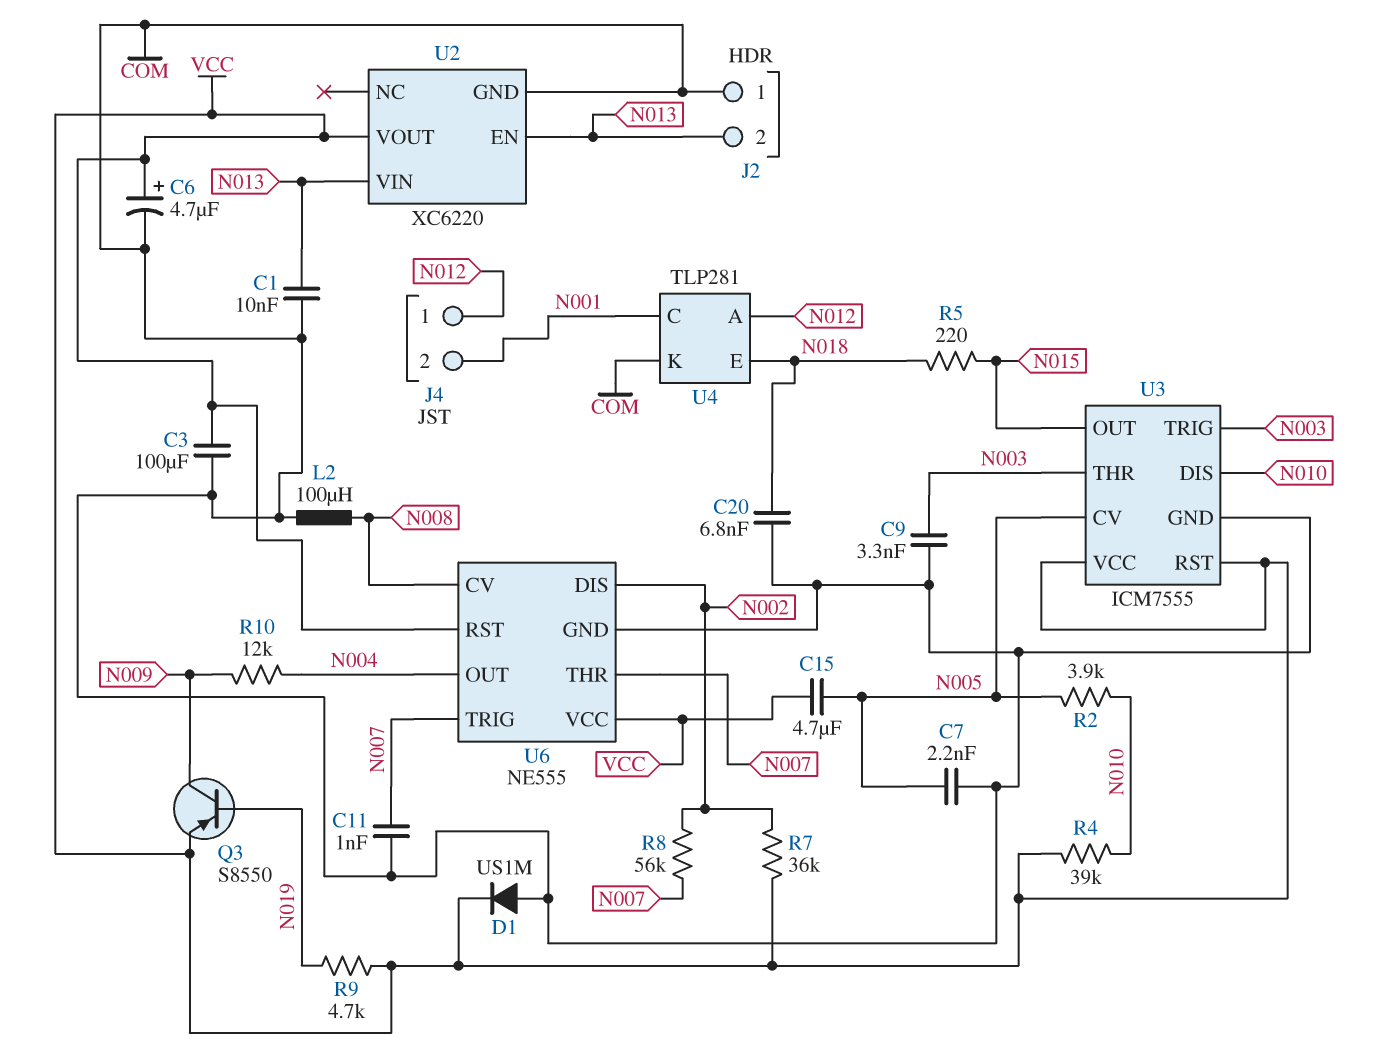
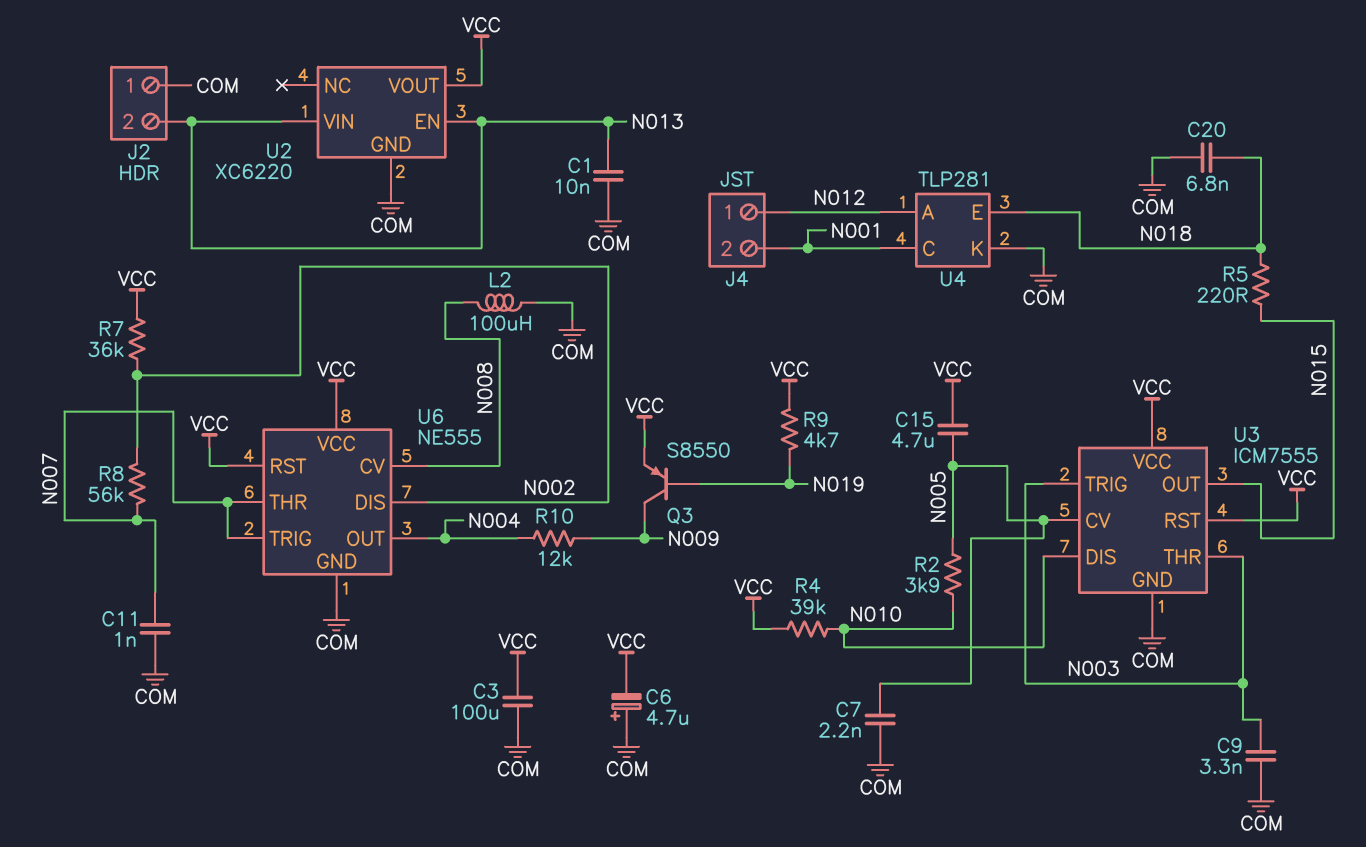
C6: 4.7uF (plus VCC, minus COM) -> 4.7uF (plus COM, minus VCC)
D1: diode US1M (A COM, K VCC) -> none

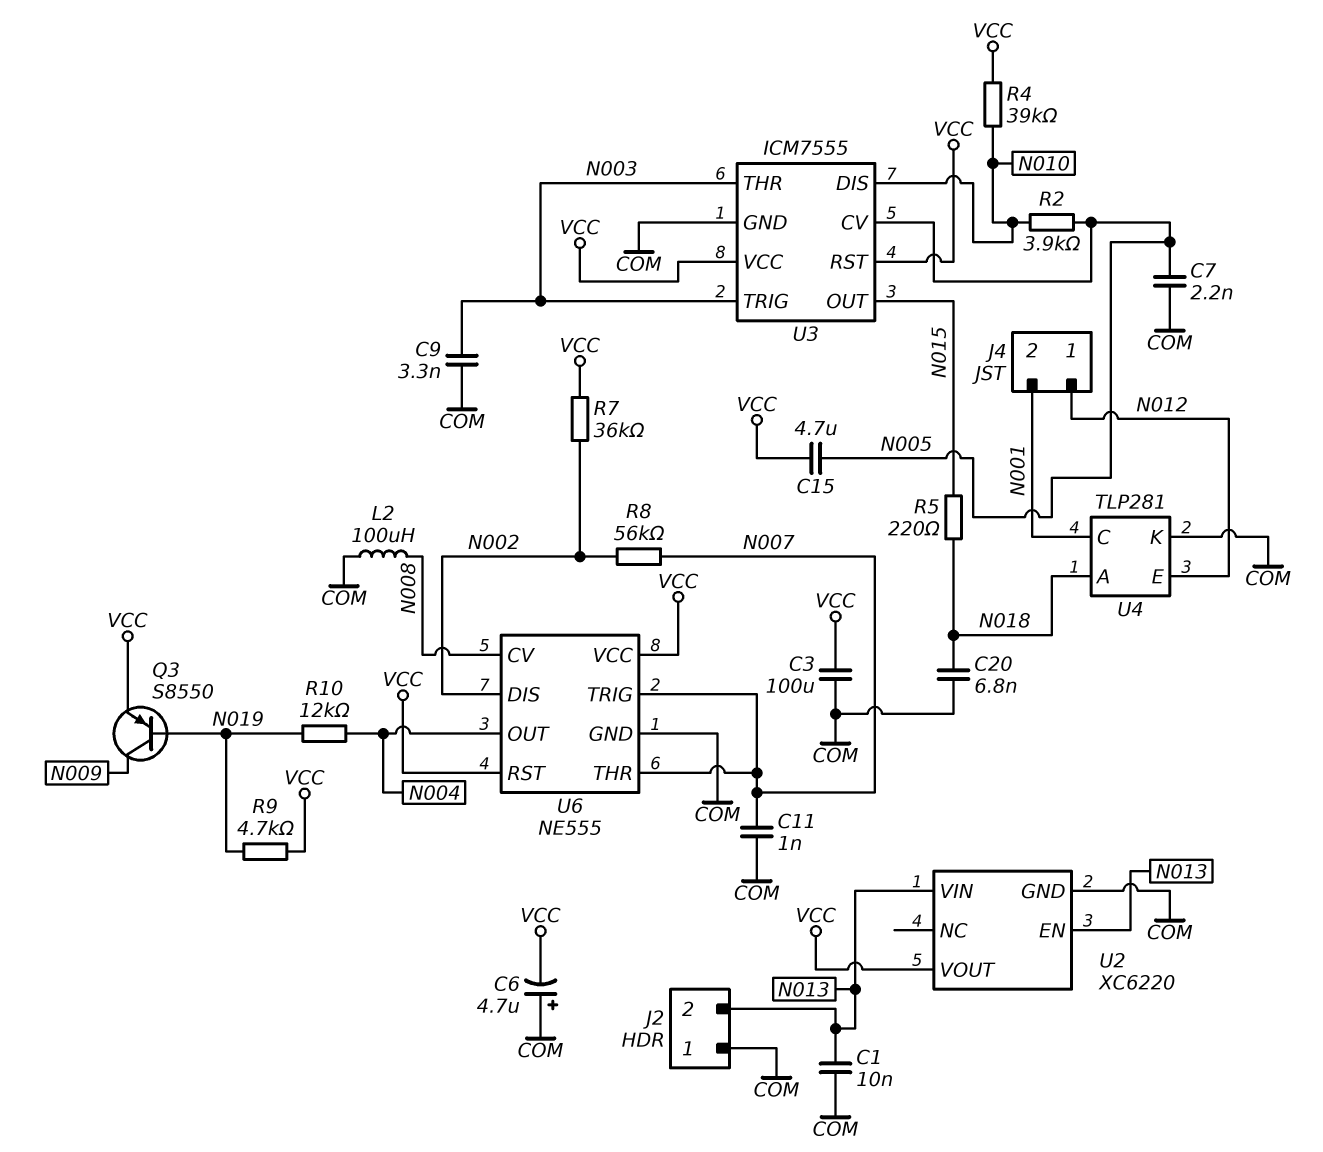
R10: 12k (N004, N009) -> 12k (N004, N019)
U4 pin A: N012 -> N018
U4 pin E: N018 -> N012

